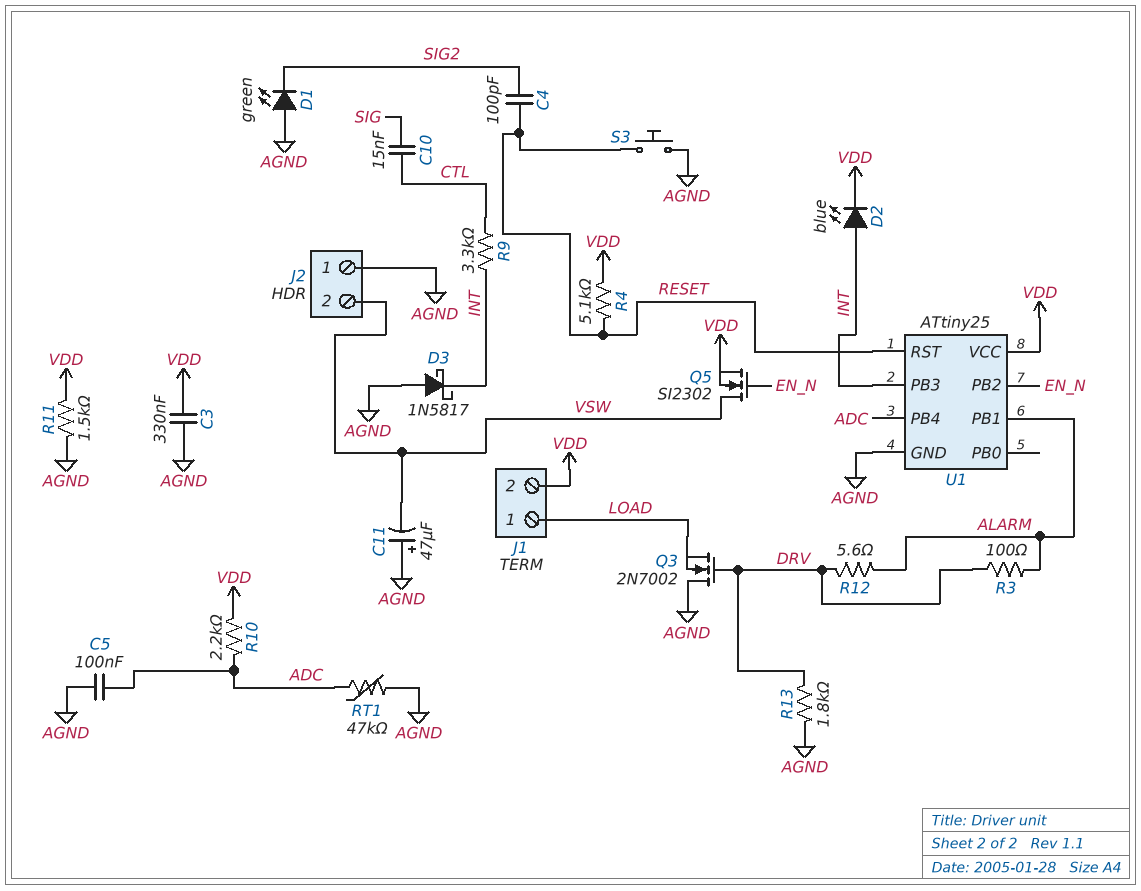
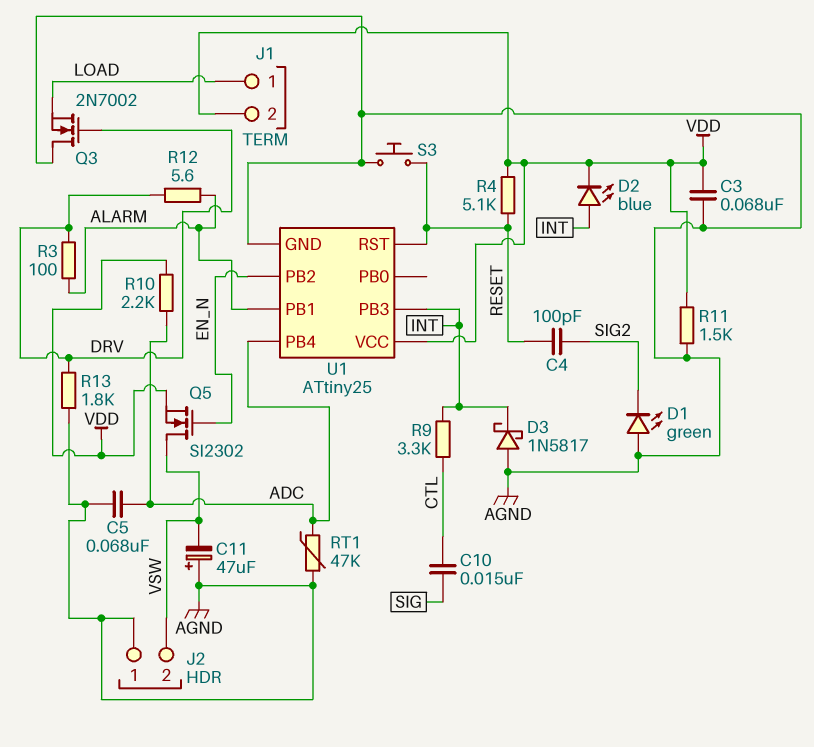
C3: 330nF (AGND, VDD) -> 68nF (AGND, VDD)
C5: 100nF (ADC, AGND) -> 68nF (ADC, AGND)

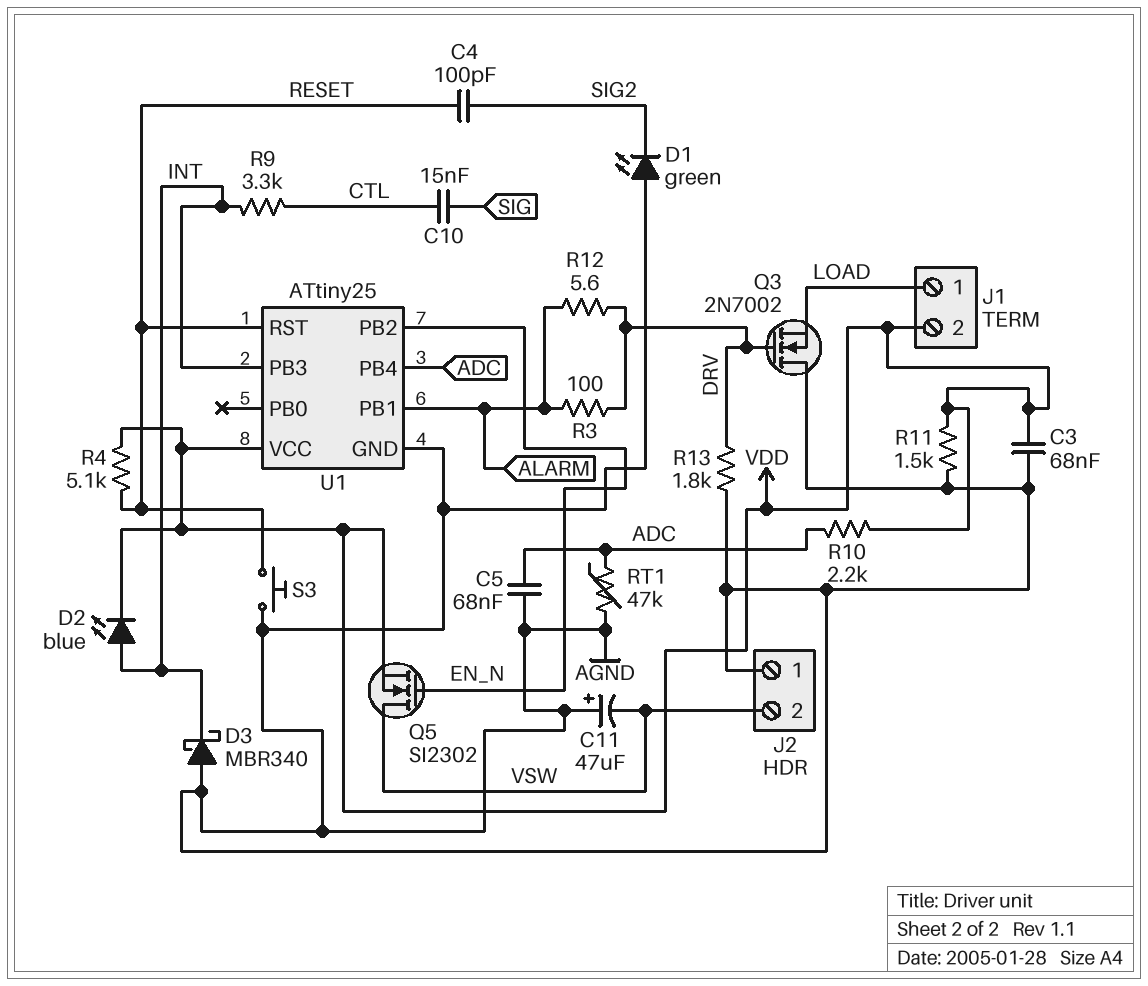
D3: schottky 1N5817 (A AGND, K INT) -> schottky MBR340 (A AGND, K INT)

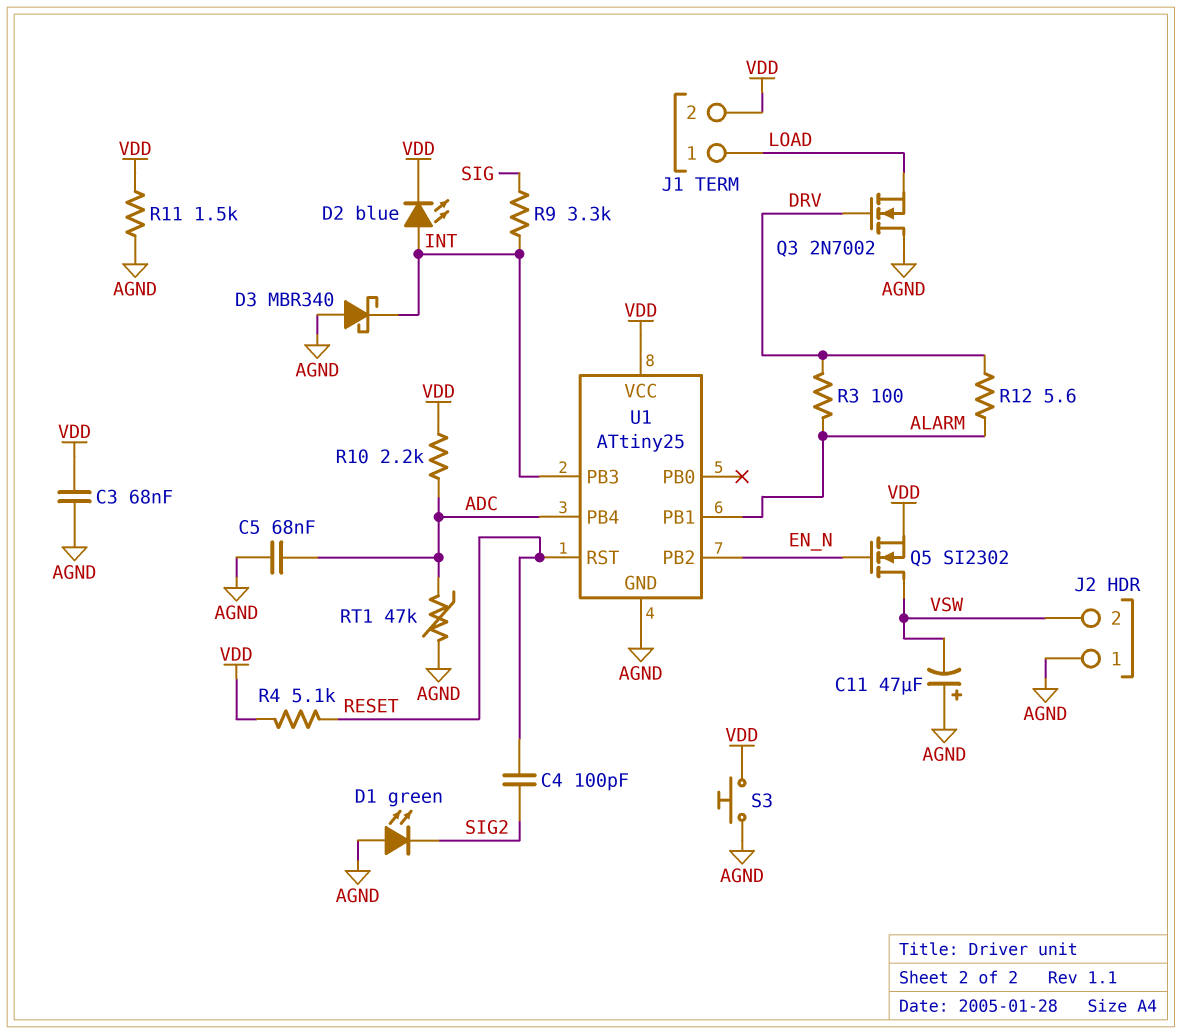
C10: 15nF (CTL, SIG) -> none
R9: 3.3k (CTL, INT) -> 3.3k (INT, SIG)
R13: 1.8k (AGND, DRV) -> none
S3: button (AGND, RESET) -> button (AGND, VDD)

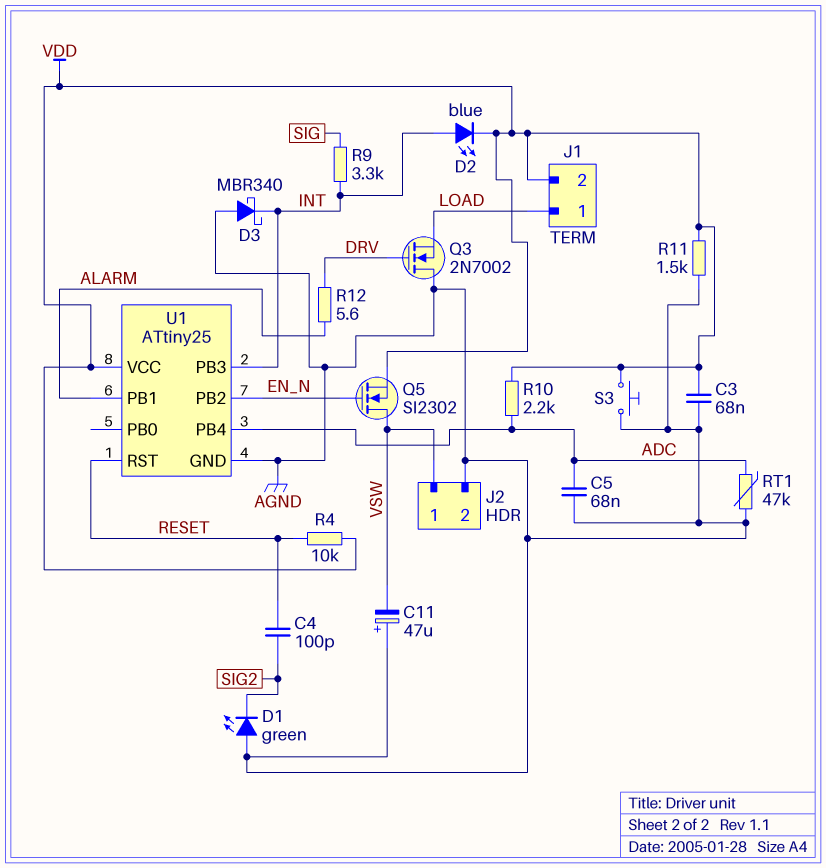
J2 pin 1: AGND -> VSW
J2 pin 2: VSW -> AGND
R3: 100 (ALARM, DRV) -> none
R4: 5.1k (RESET, VDD) -> 10k (RESET, VDD)

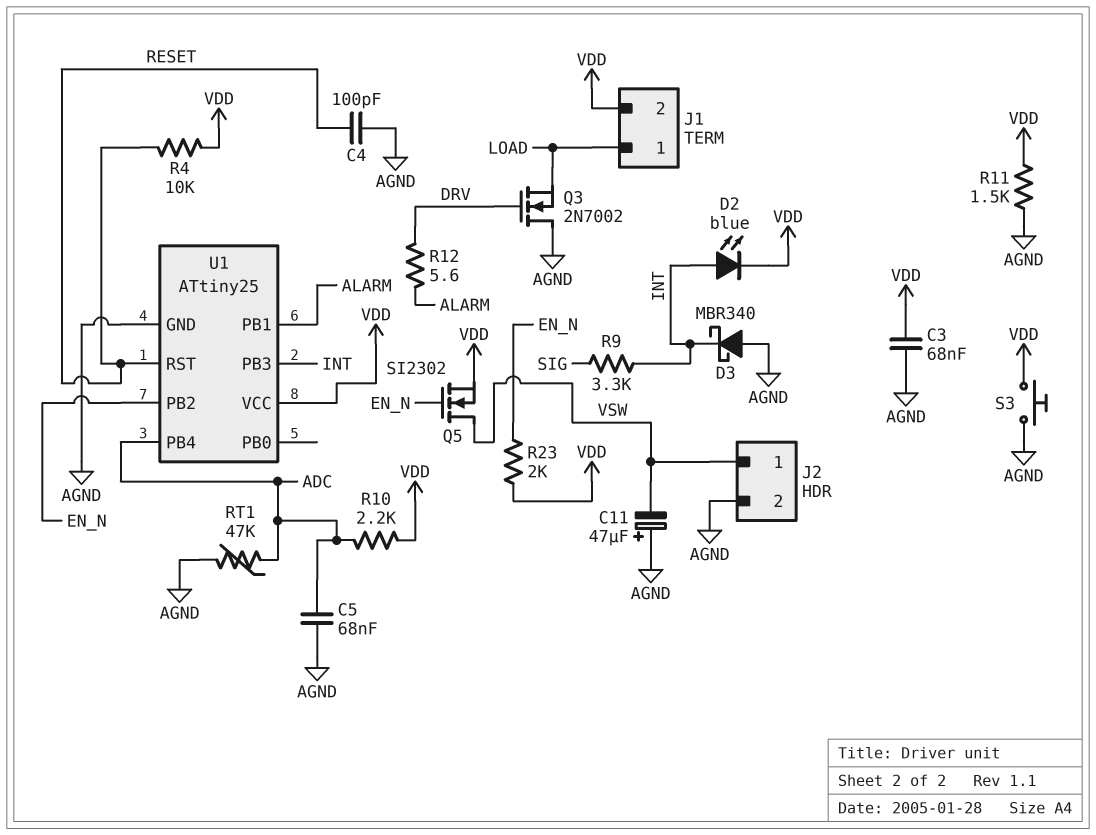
C4: 100pF (RESET, SIG2) -> 100pF (AGND, RESET)
D1: LED green (A AGND, K SIG2) -> none
R23: none -> 2k (EN_N, VDD)

